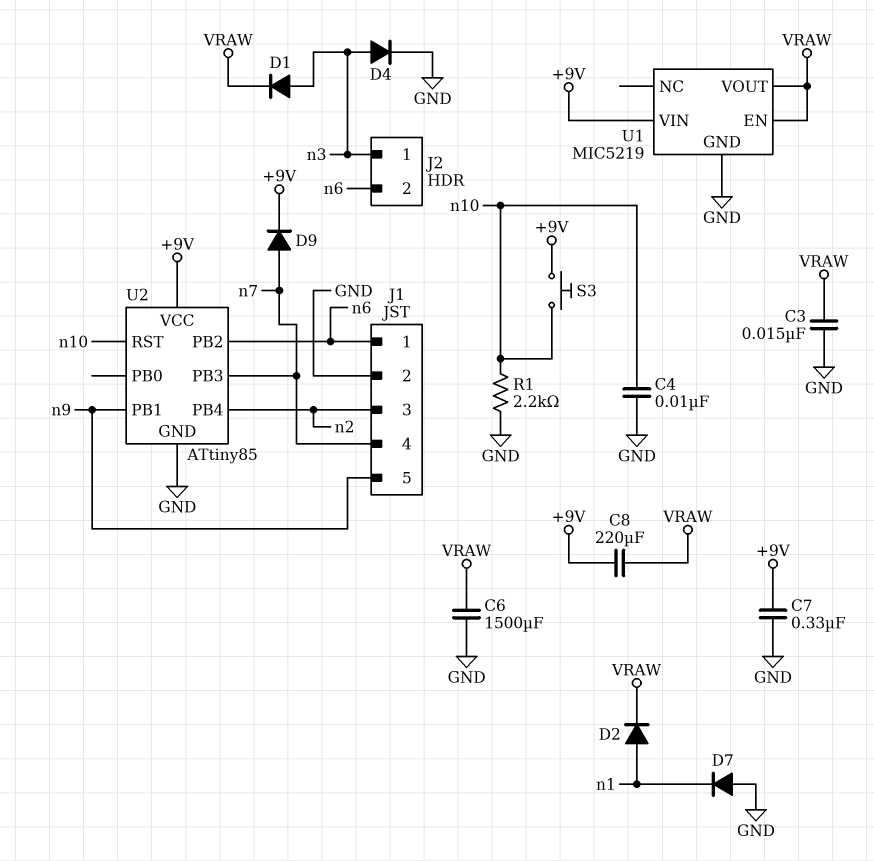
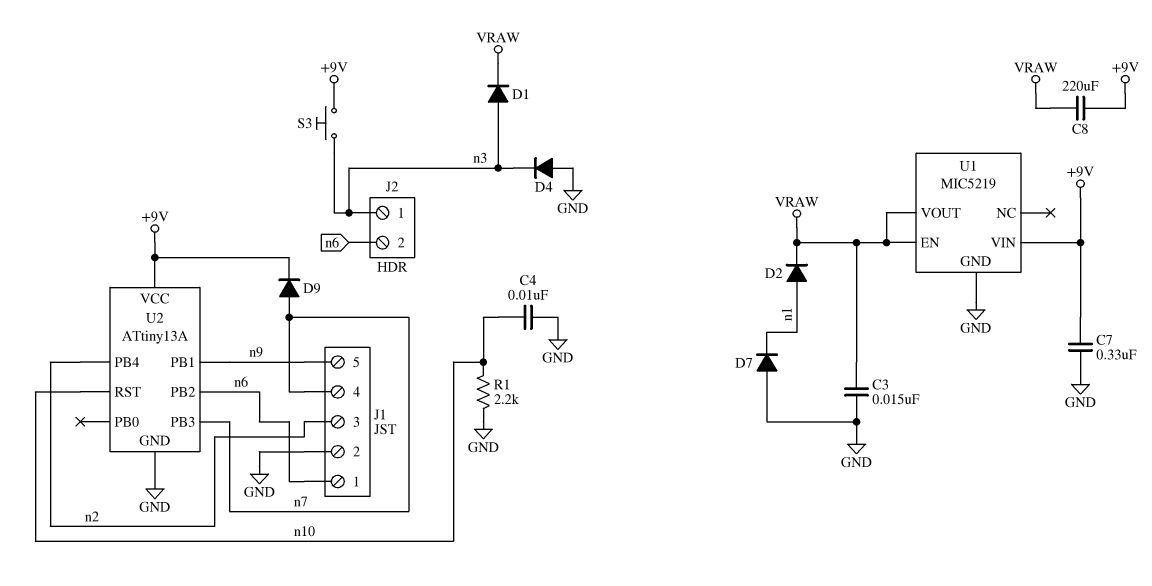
C6: 1500uF (GND, VRAW) -> none
D4: diode (A n3, K GND) -> diode (A GND, K n3)
S3: button (+9V, n10) -> button (+9V, n3)
U2: ATtiny85 -> ATtiny13A

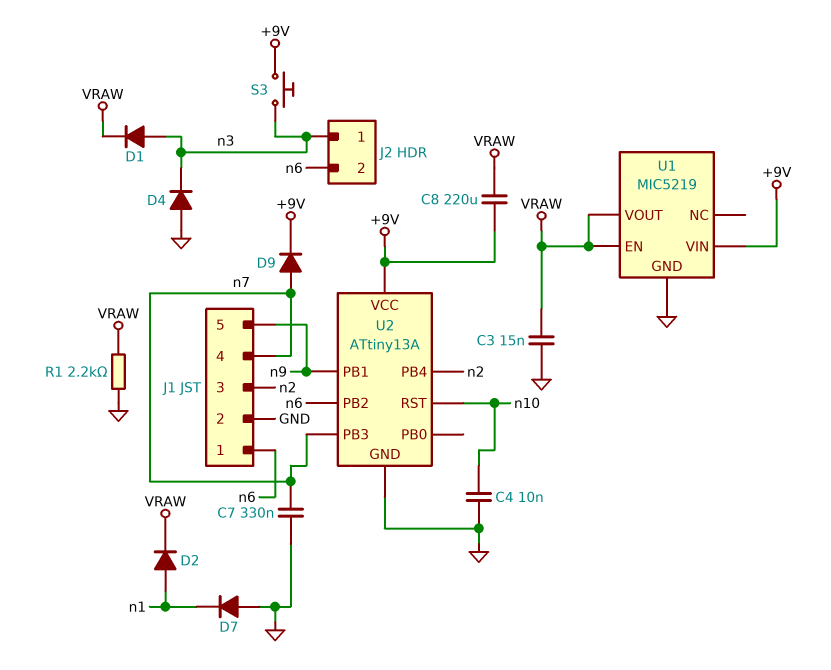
C7: 330nF (+9V, GND) -> 330nF (GND, n7)
R1: 2.2k (GND, n10) -> 2.2k (GND, VRAW)

